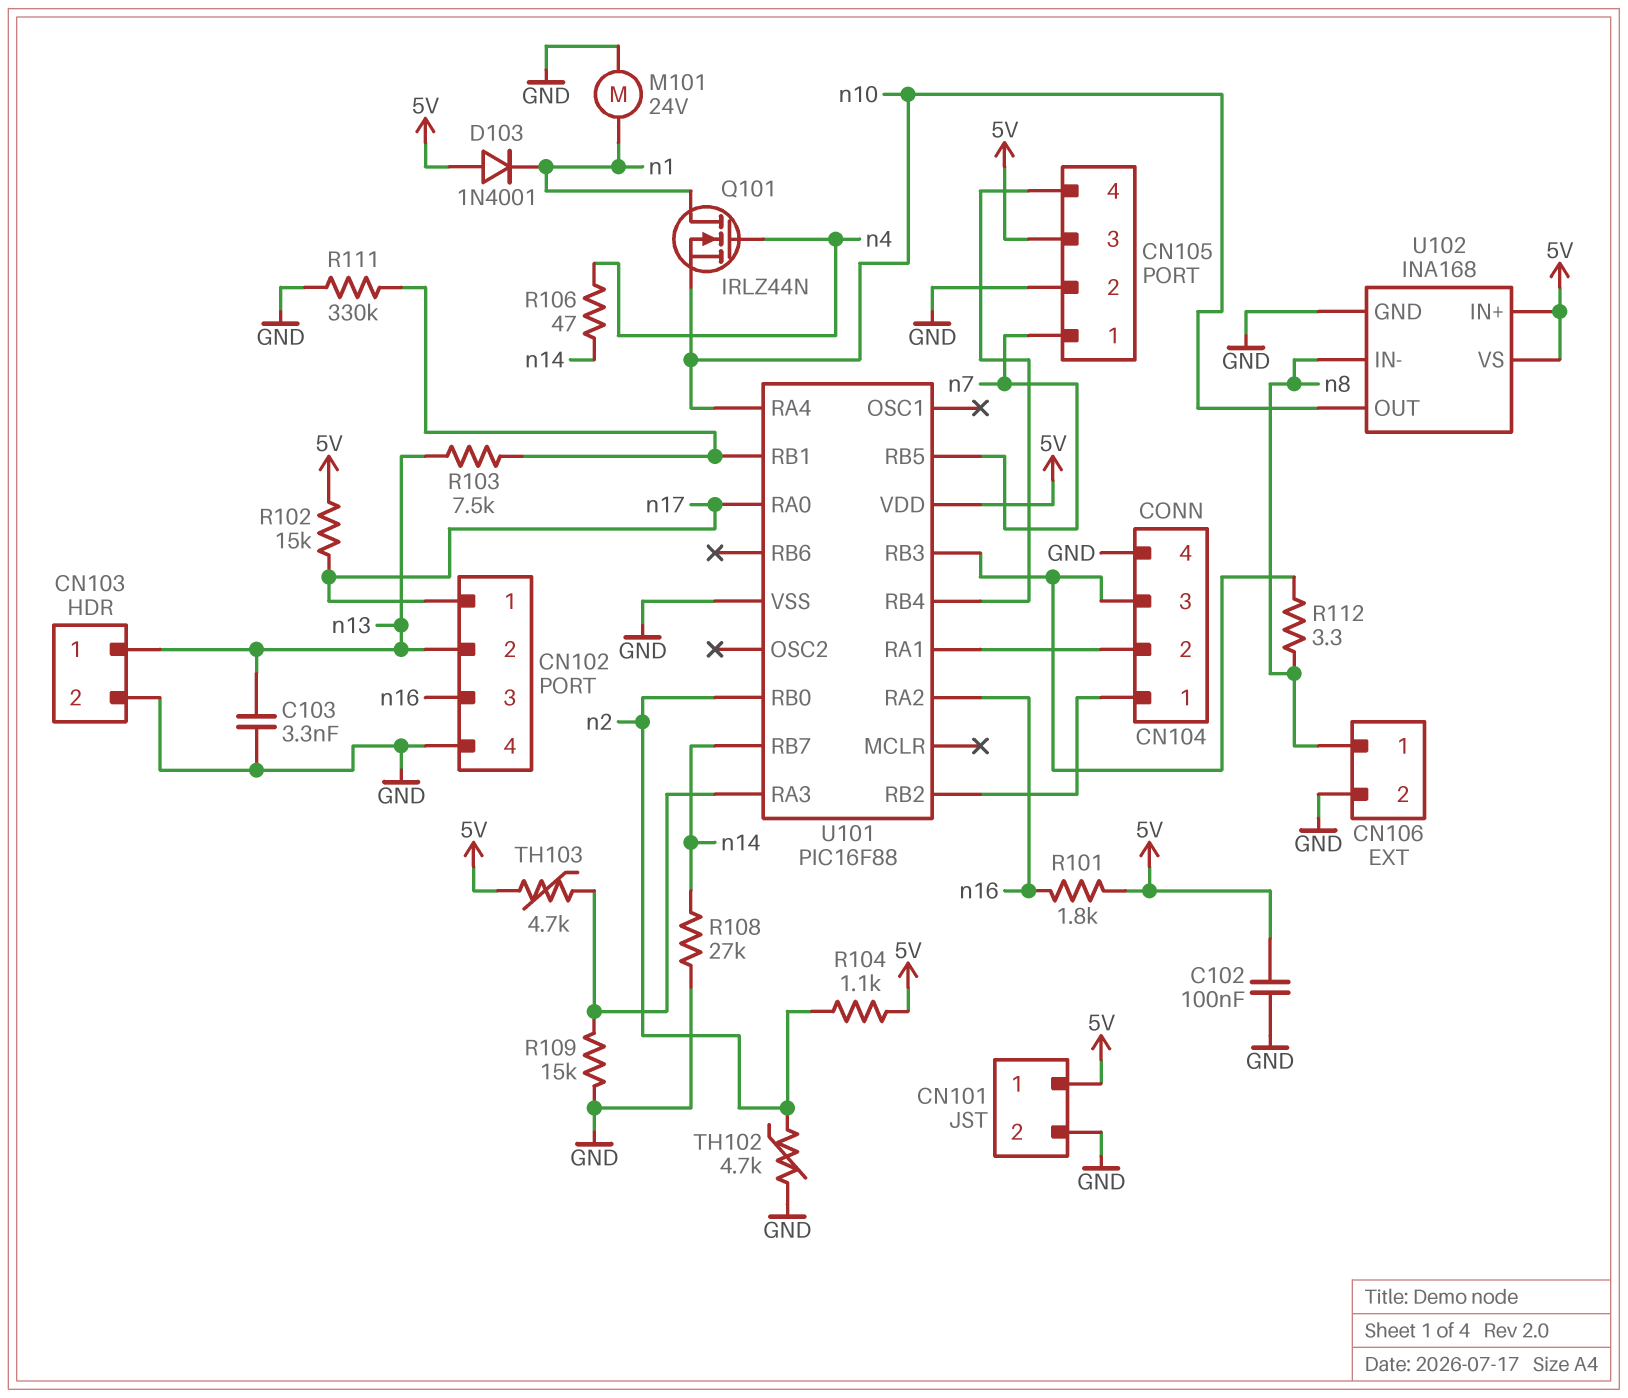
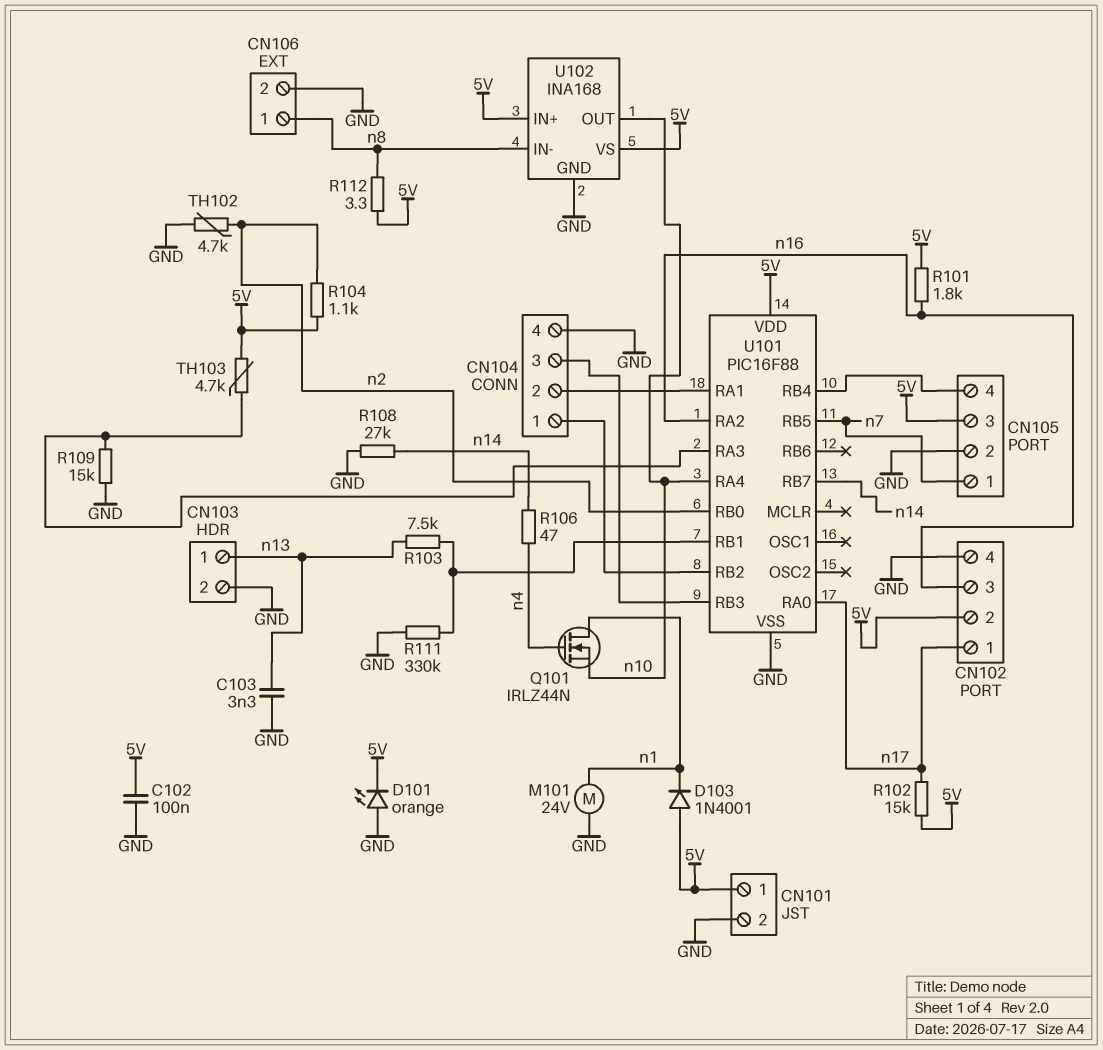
CN102 pin 2: n13 -> 5V
D101: none -> LED orange (A GND, K 5V)
R112: 3.3 (CN104/3, n8) -> 3.3 (5V, n8)

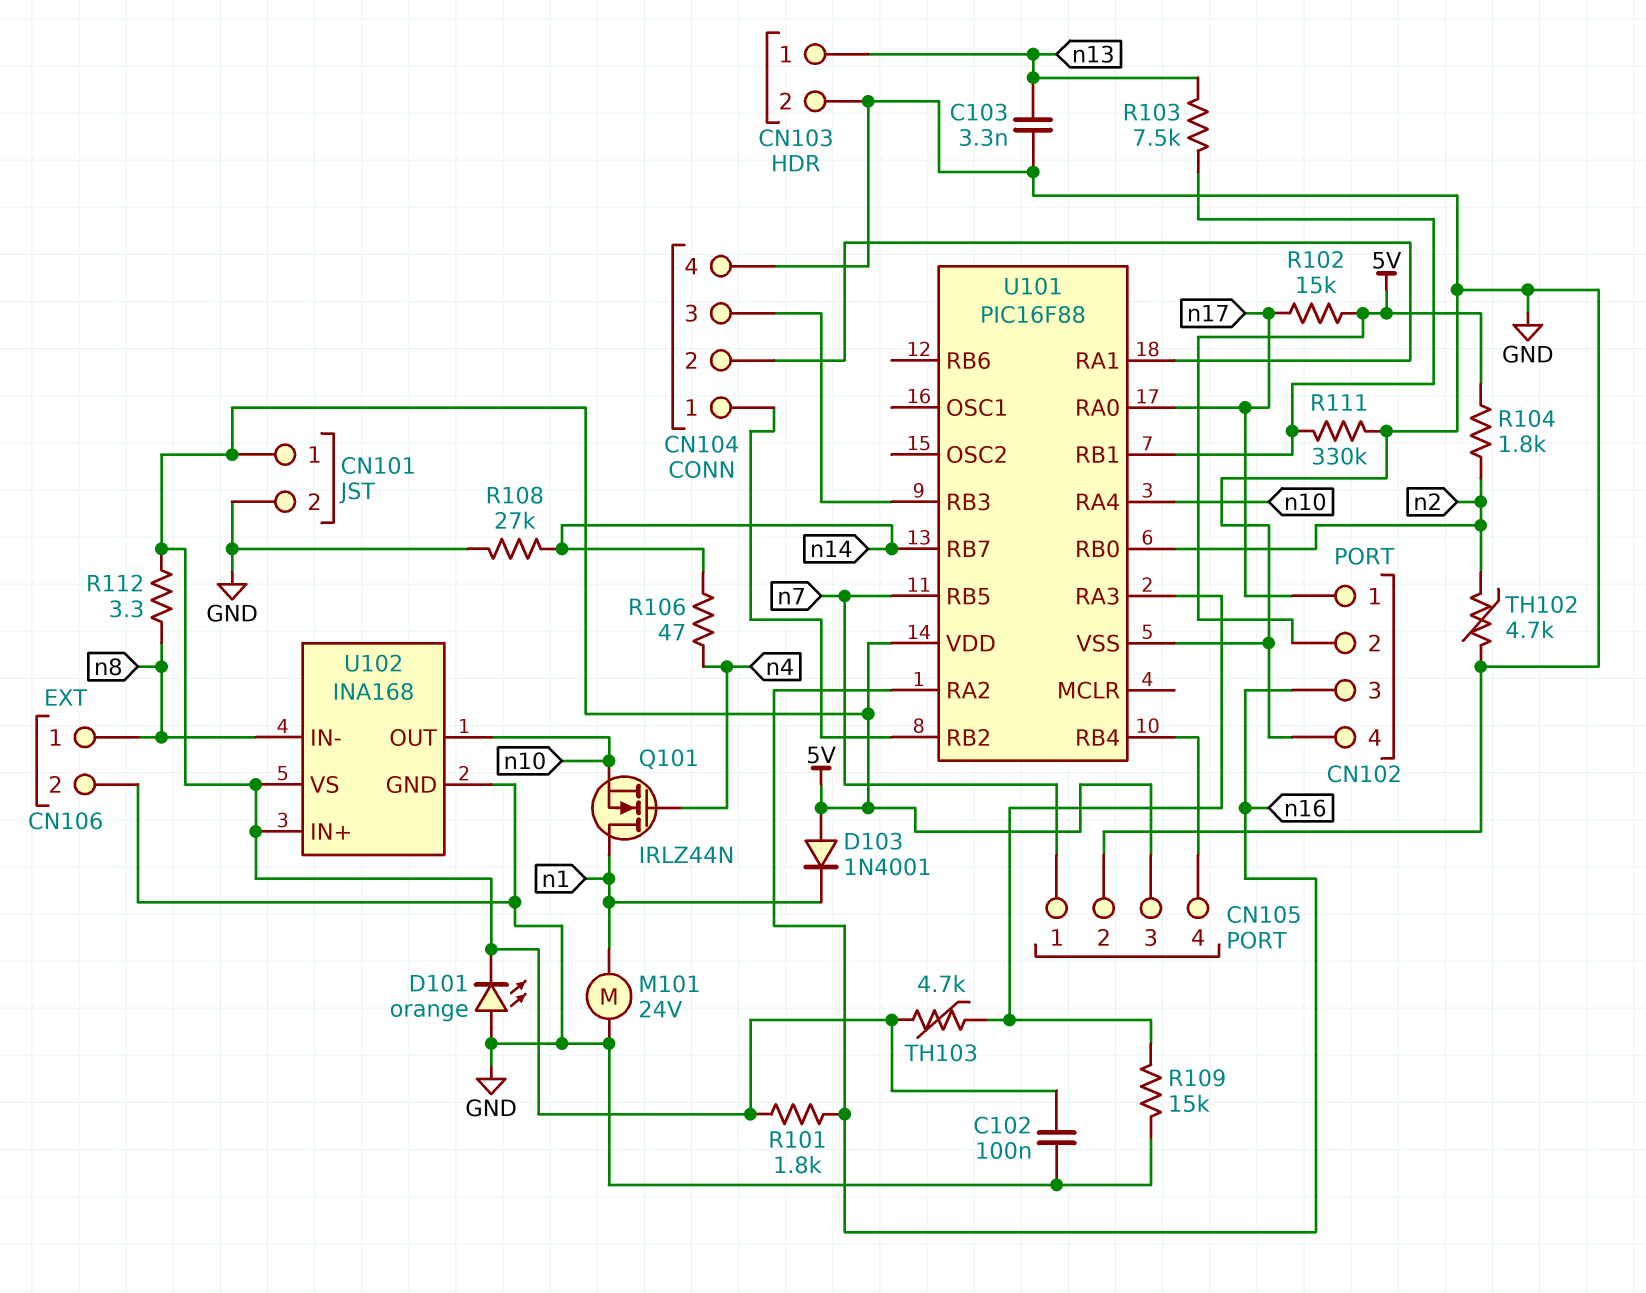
R104: 1.1k (5V, n2) -> 1.8k (5V, n2)

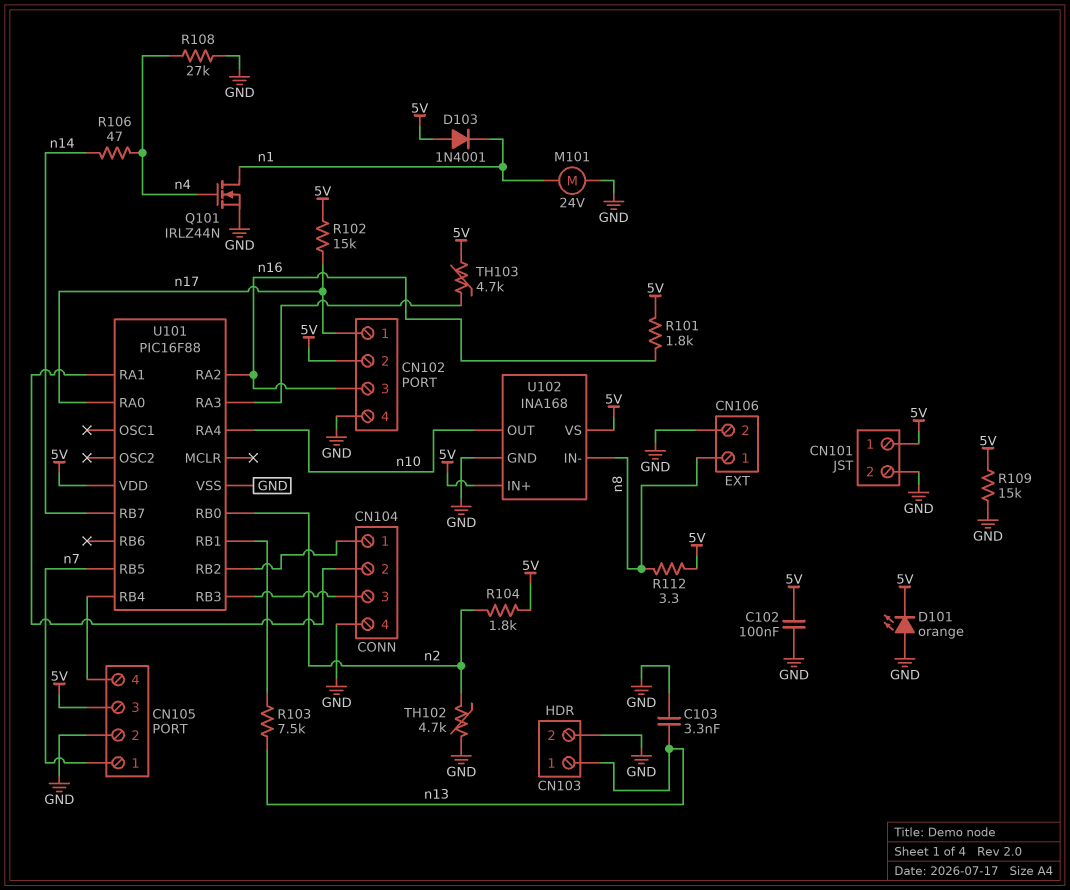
Q101: NMOS IRLZ44N (G n4, D n1, S n10) -> NMOS IRLZ44N (G n4, D n1, S GND)
R108: 27k (GND, n14) -> 27k (GND, n4)
R109: 15k (GND, U101/RA3) -> 15k (5V, GND)
R111: 330k (GND, U101/RB1) -> none

